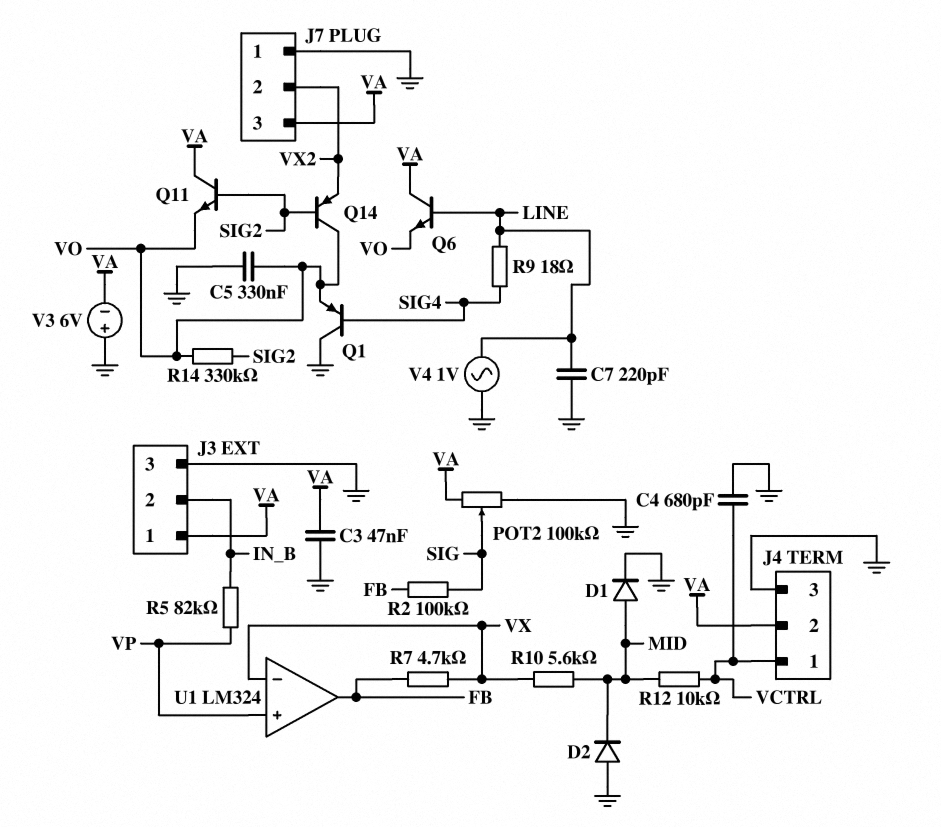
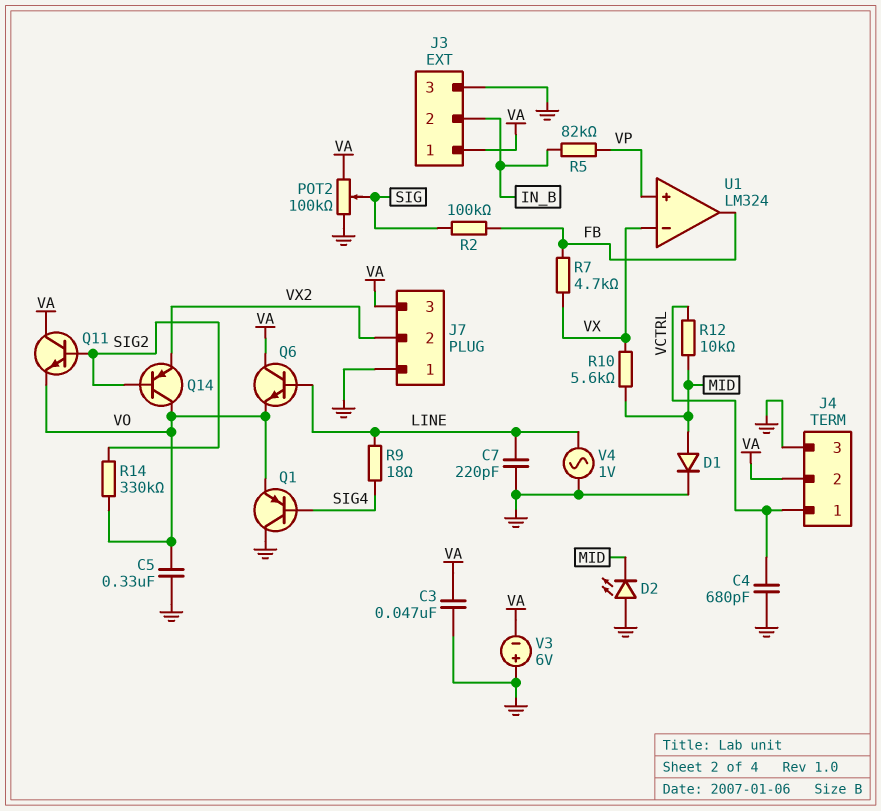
D2: diode (A GND, K MID) -> LED (A GND, K MID)

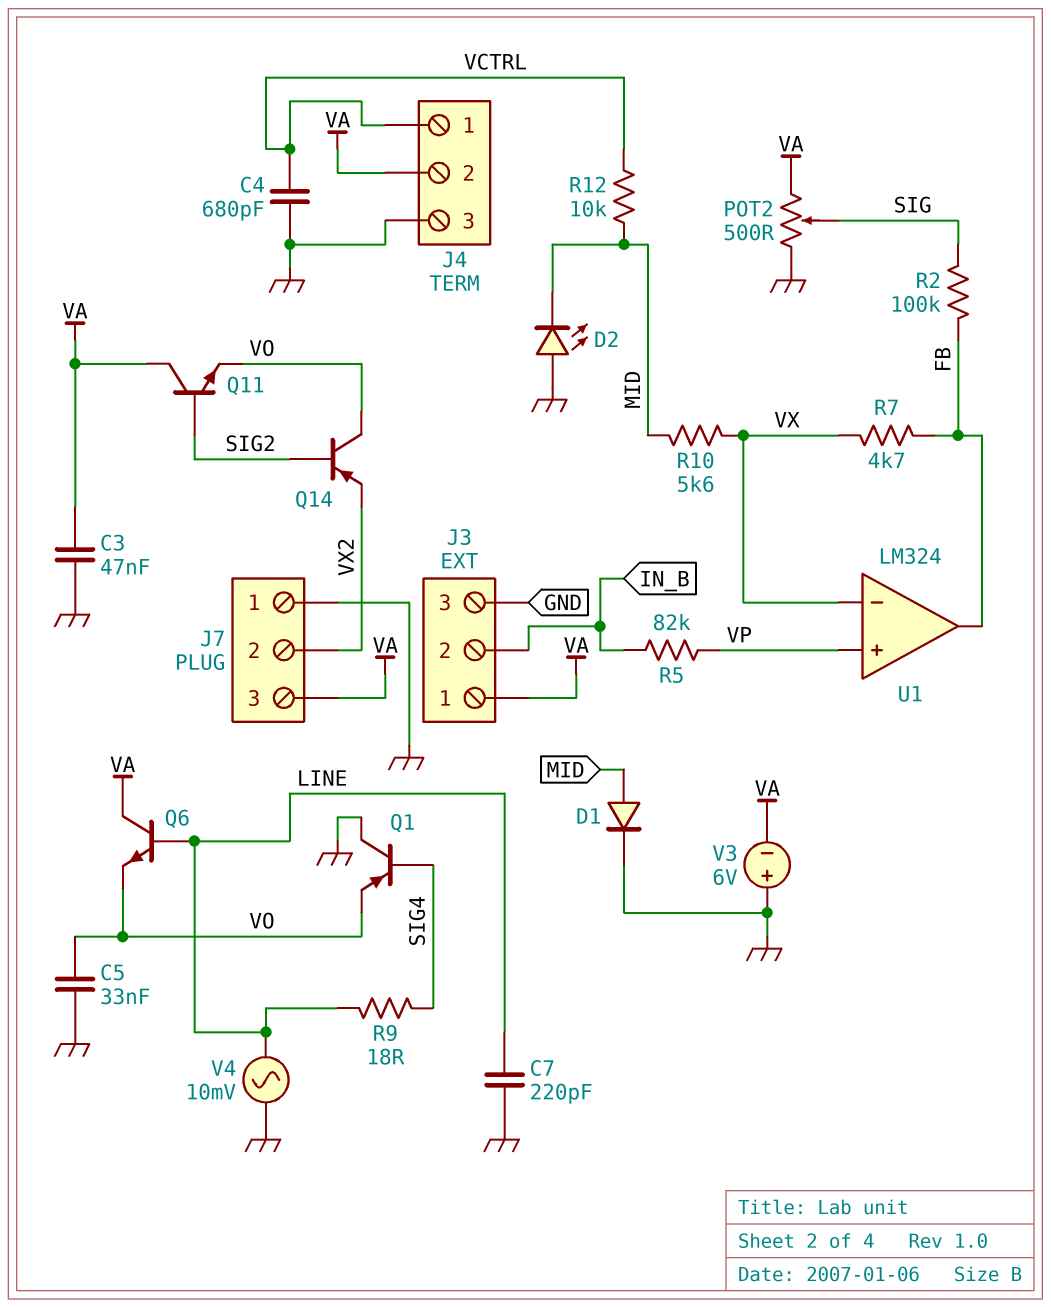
C5: 330nF (GND, VO) -> 33nF (GND, VO)
POT2: 100k (GND, VA, wiper SIG) -> 500 (GND, VA, wiper SIG)
R14: 330k (SIG2, VO) -> none
V4: AC 1V (GND, LINE) -> AC 10mV (GND, LINE)

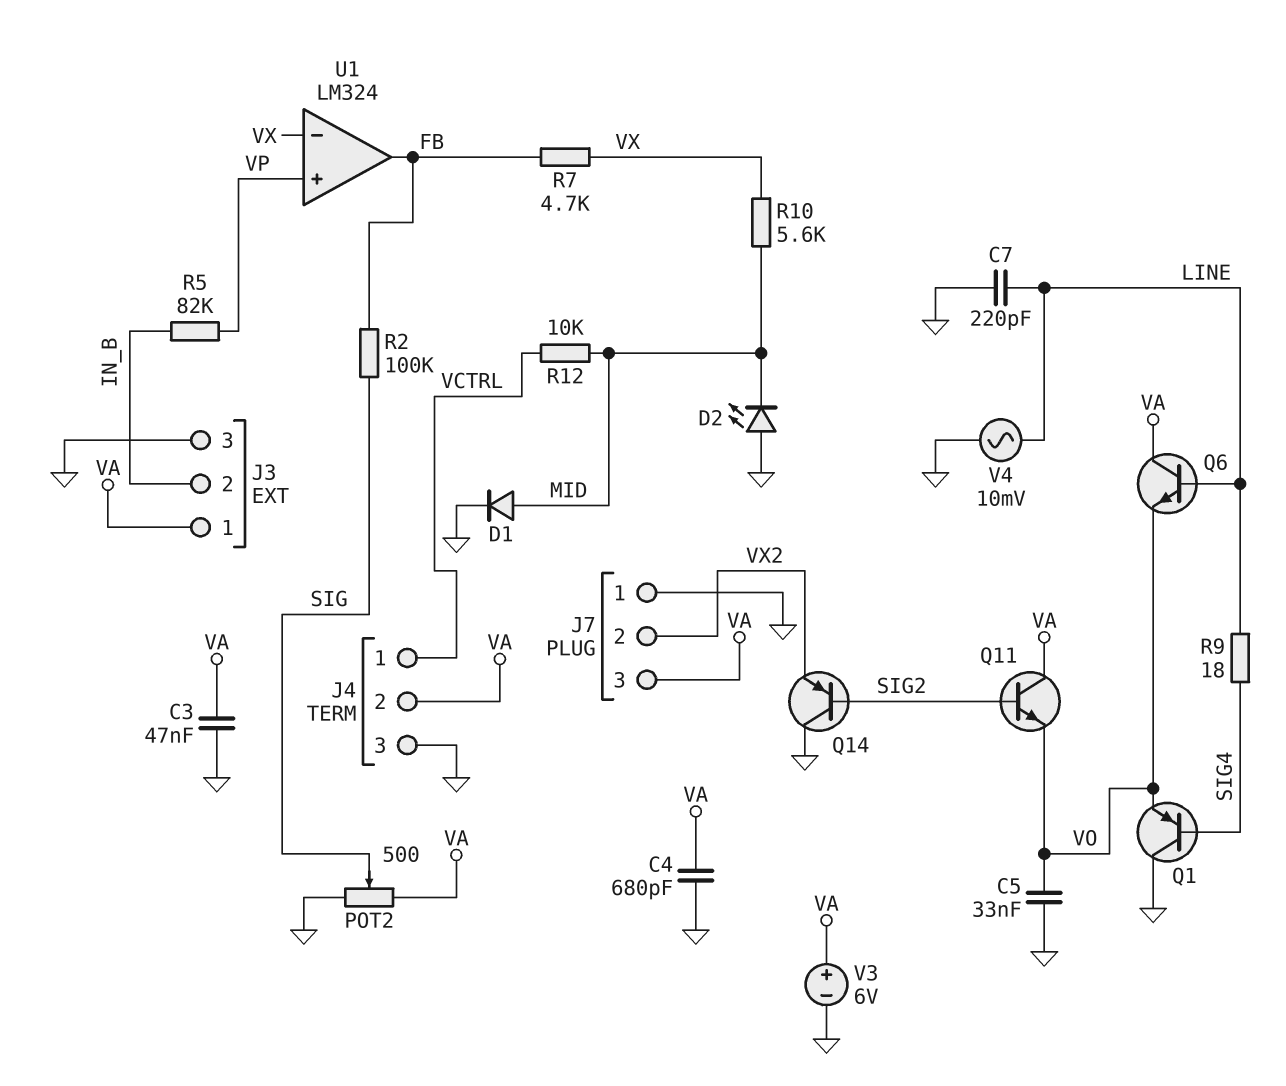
C4: 680pF (GND, VCTRL) -> 680pF (GND, VA)
Q14: PNP (B SIG2, C VO, E VX2) -> PNP (B SIG2, C GND, E VX2)
V3: 6V (plus GND, minus VA) -> 6V (plus VA, minus GND)

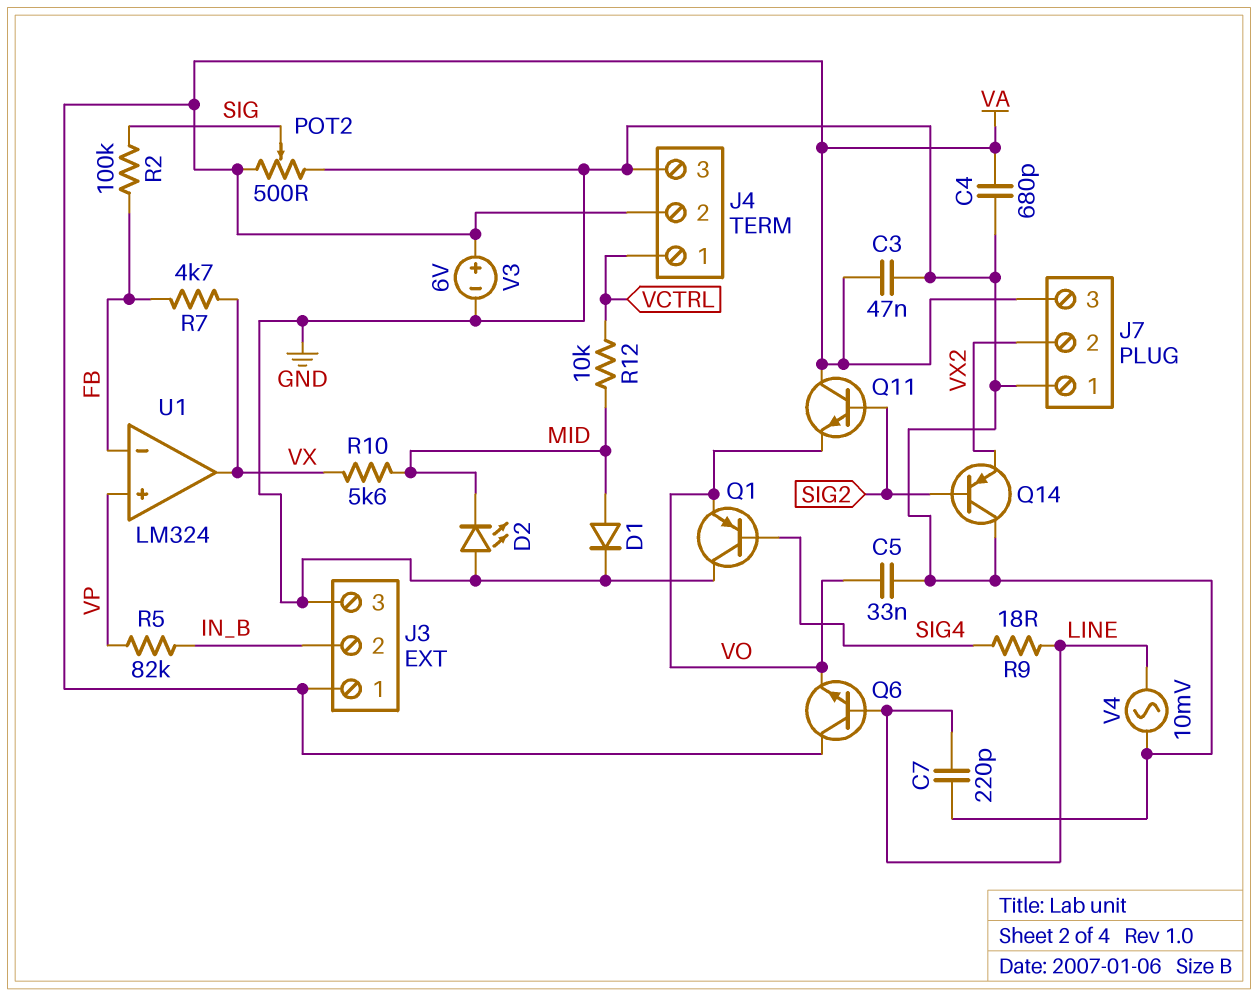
U1 pin in-: VX -> FB
U1 pin out: FB -> VX

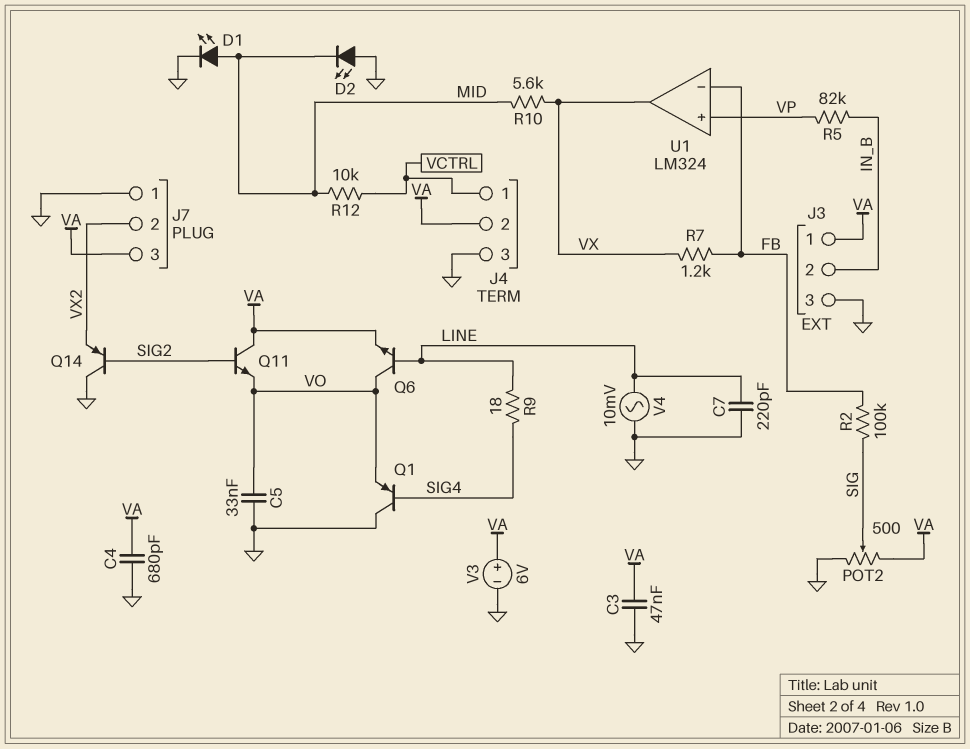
D1: diode (A MID, K GND) -> LED (A MID, K GND)
Q6: NPN (B LINE, C VA, E VO) -> NPN (B LINE, C VO, E VA)
R7: 4.7k (FB, VX) -> 1.2k (FB, VX)

